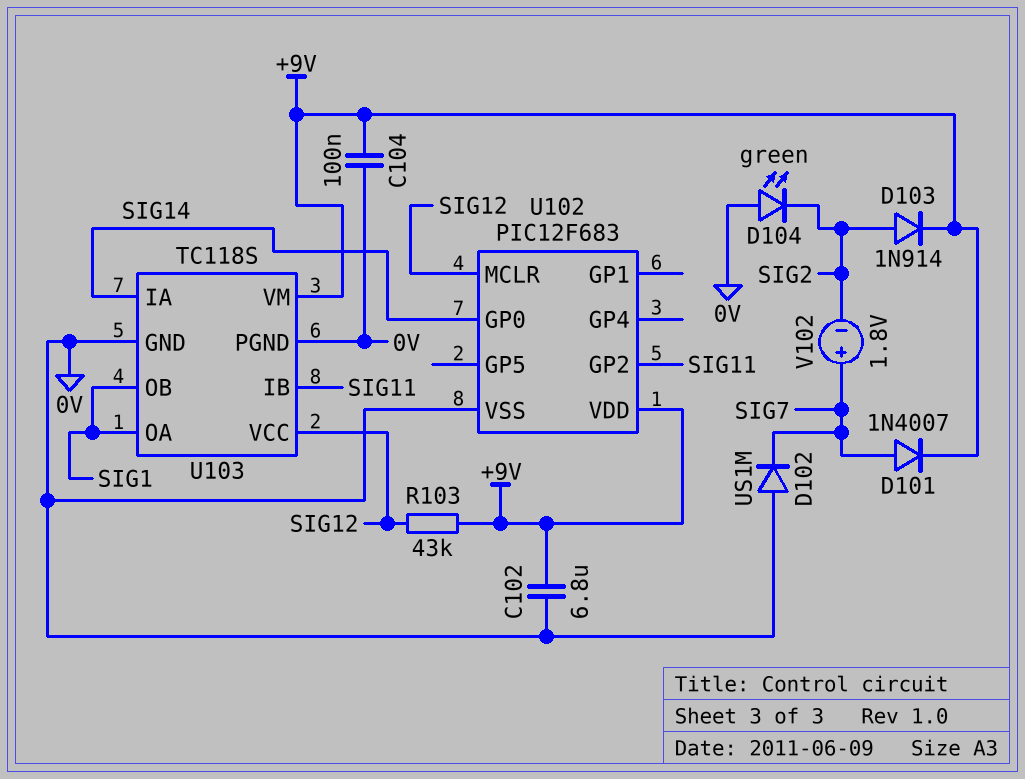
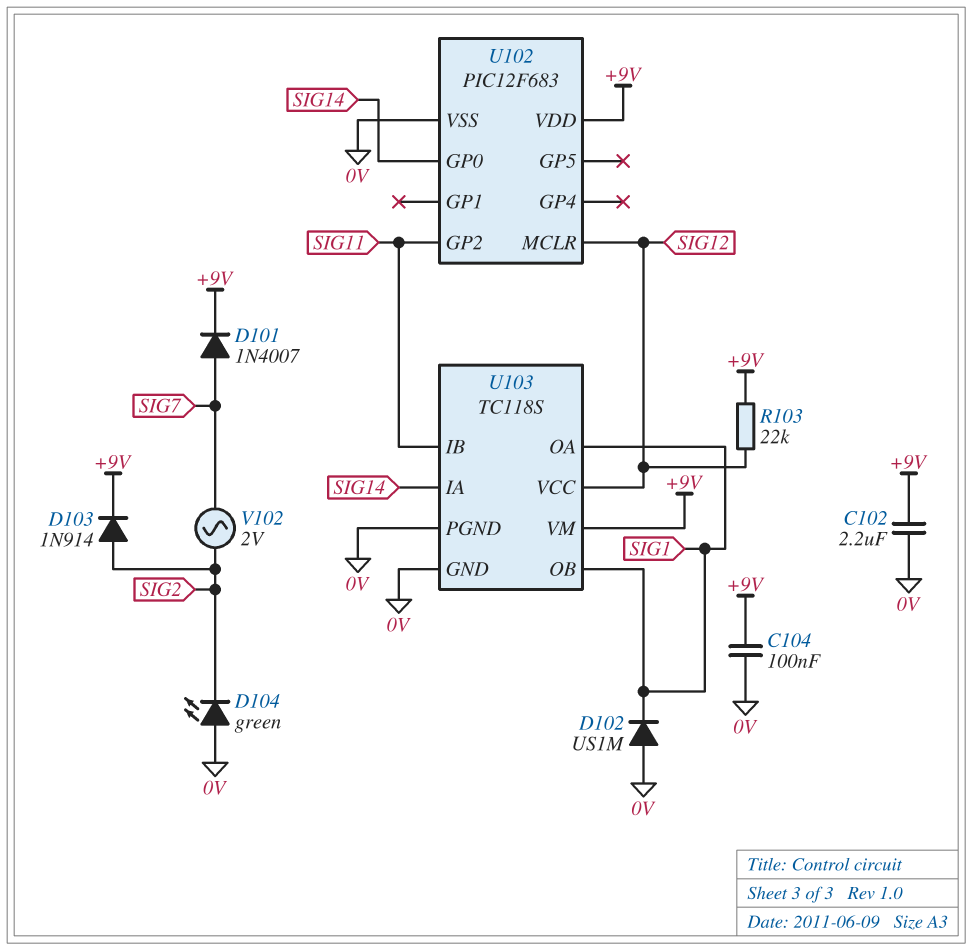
C102: 6.8uF (+9V, 0V) -> 2.2uF (+9V, 0V)
D102: diode US1M (A 0V, K SIG7) -> diode US1M (A 0V, K SIG1)
R103: 43k (+9V, SIG12) -> 22k (+9V, SIG12)
V102: 1.8V (plus SIG7, minus SIG2) -> AC 2V (SIG2, SIG7)

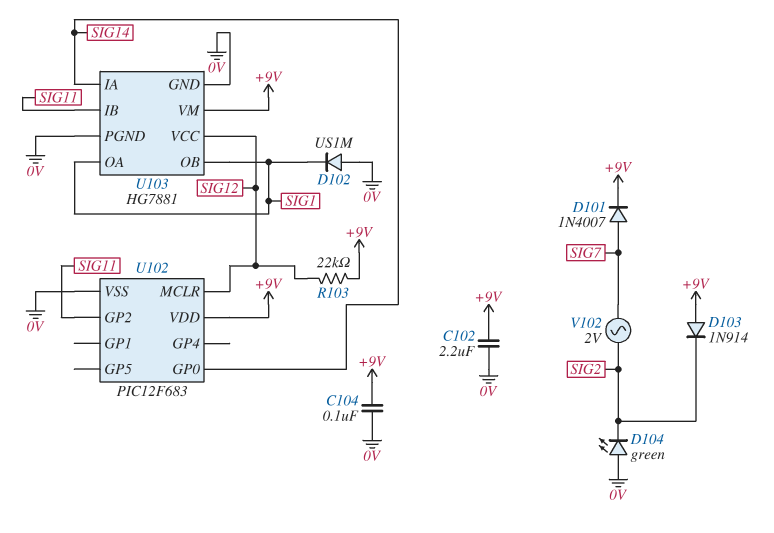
D103: diode 1N914 (A SIG2, K +9V) -> diode 1N914 (A +9V, K SIG2)
U103: TC118S -> HG7881

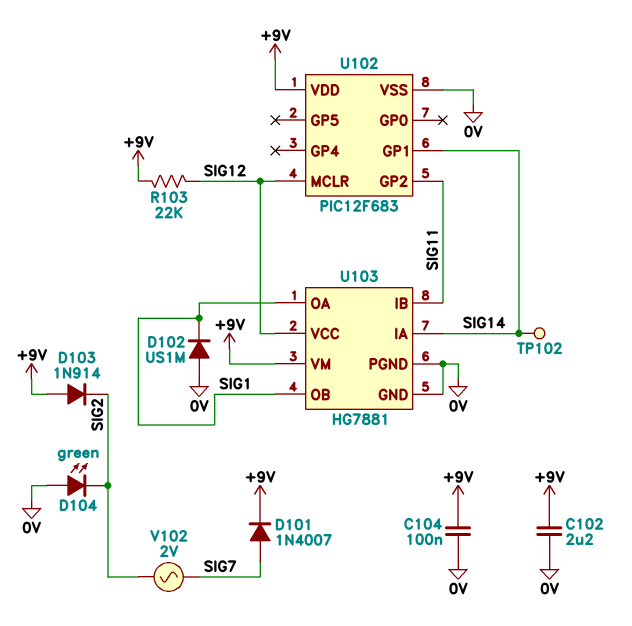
TP102: none -> test point (SIG14)
U102 pin GP0: SIG14 -> none
U102 pin GP1: none -> SIG14

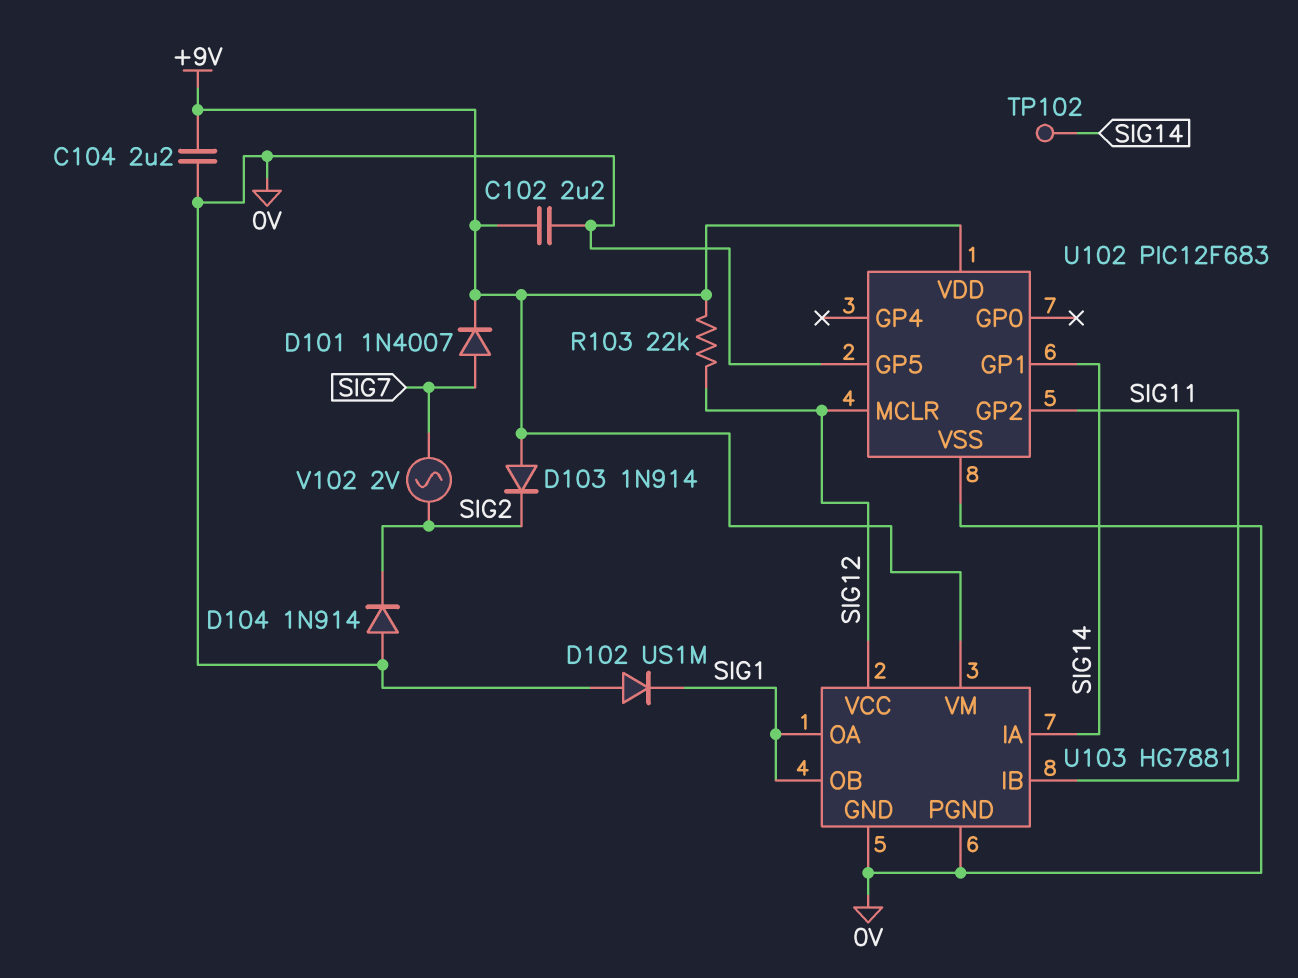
C104: 100nF (+9V, 0V) -> 2.2uF (+9V, 0V)
D104: LED green (A 0V, K SIG2) -> diode 1N914 (A 0V, K SIG2)
U102 pin GP5: none -> 0V

